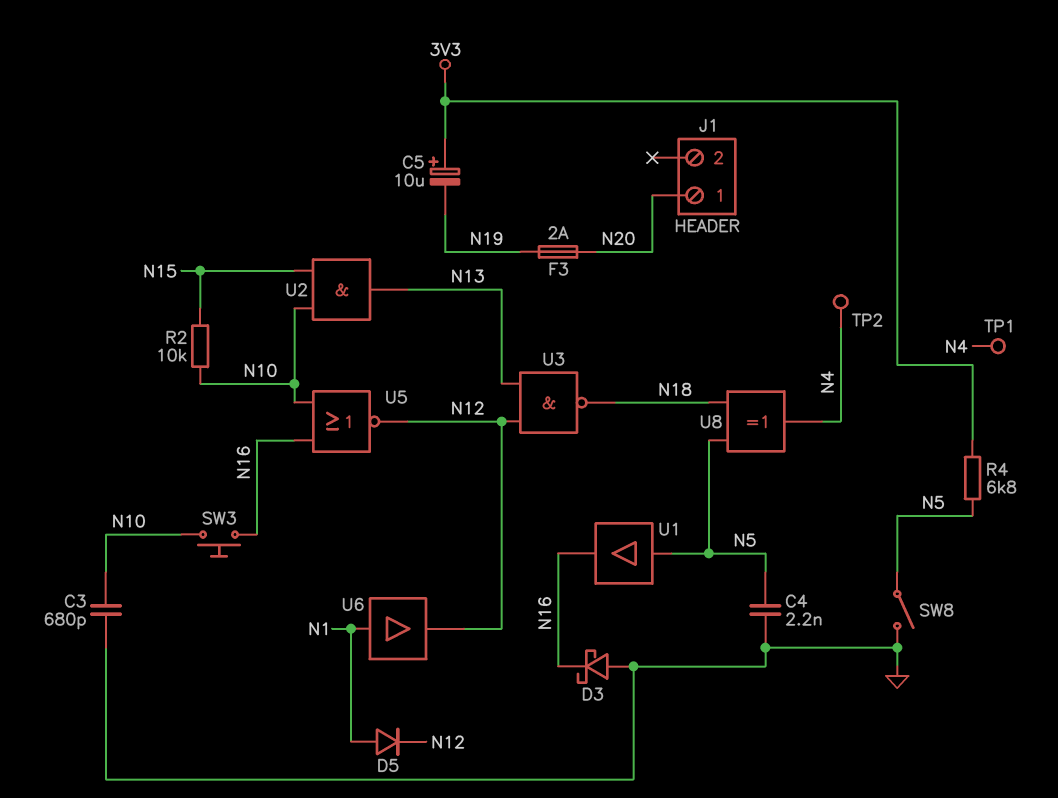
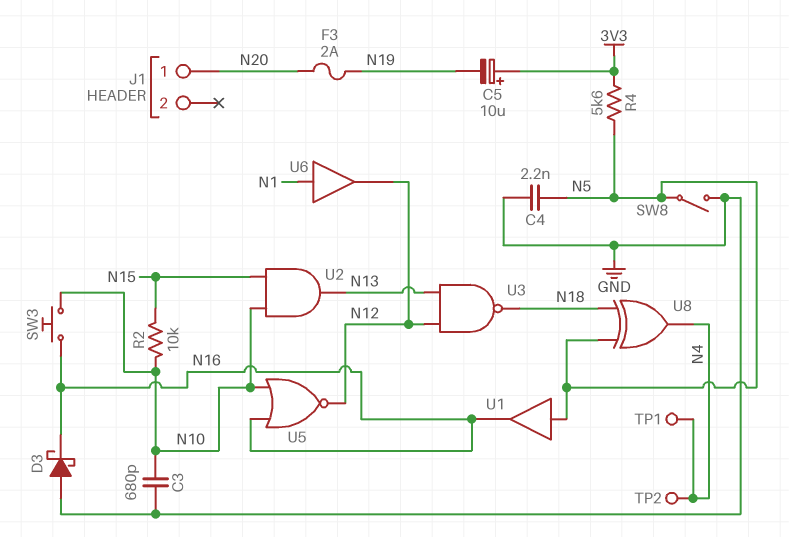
D5: diode (A N1, K N12) -> none
R4: 6.8k (3V3, N5) -> 5.6k (3V3, N5)

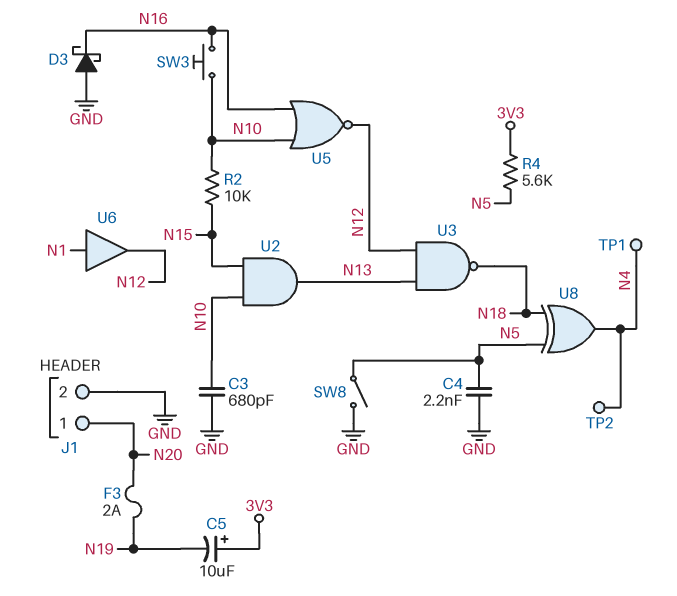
J1 pin 2: none -> GND
U1: buffer (in N5, out N16) -> none

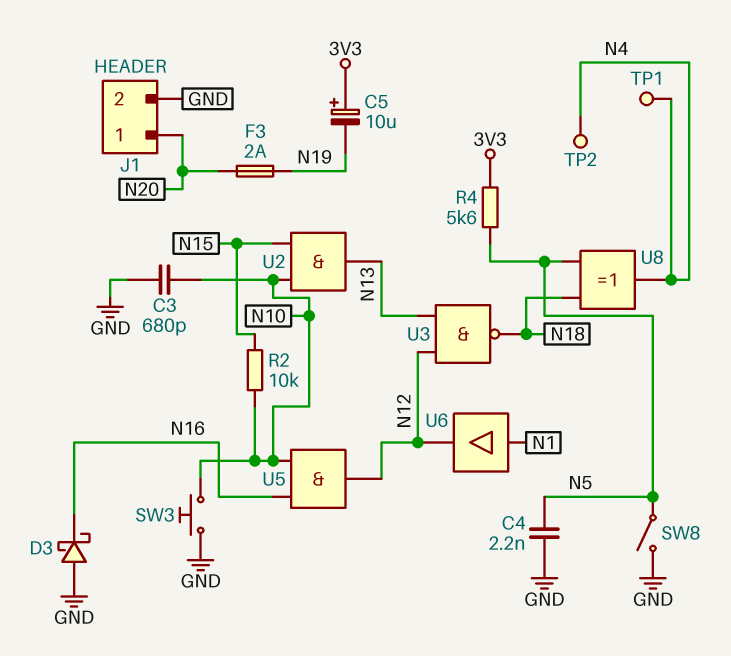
SW3: button (N10, N16) -> button (GND, N10)
U5: NOR (in N10, in N16, out N12) -> AND (in N10, in N16, out N12)

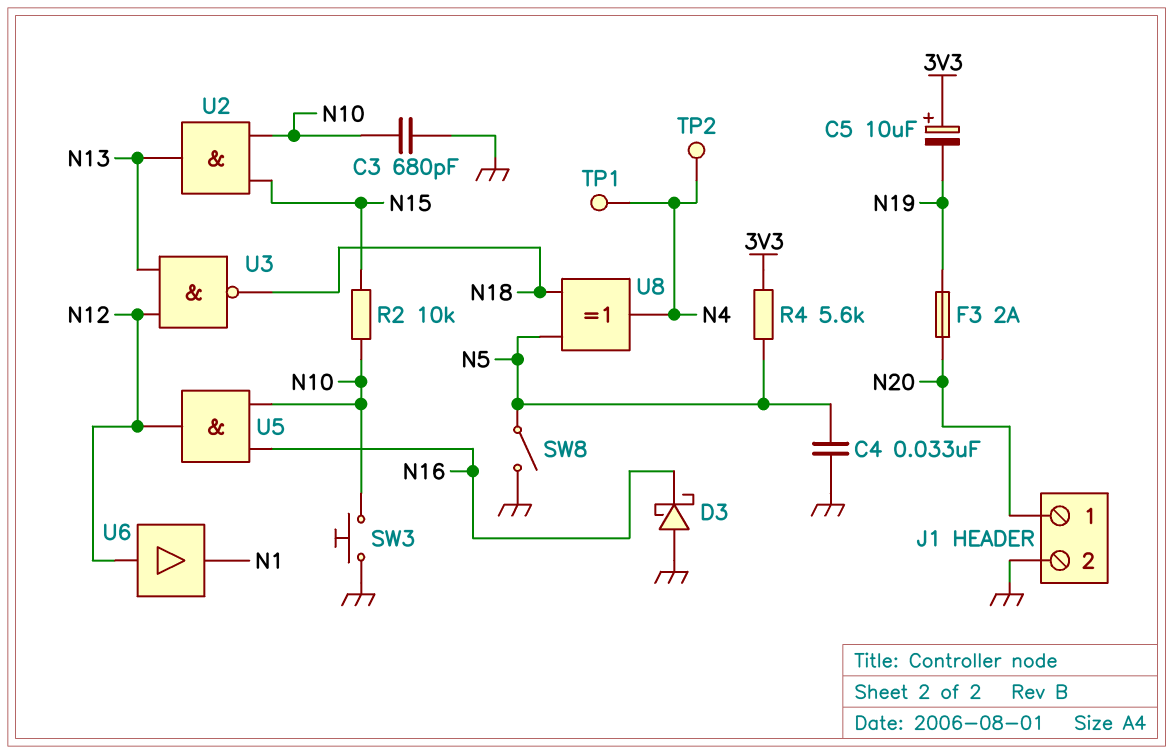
C4: 2.2nF (GND, N5) -> 33nF (GND, N5)
U6: buffer (in N1, out N12) -> buffer (in N12, out N1)

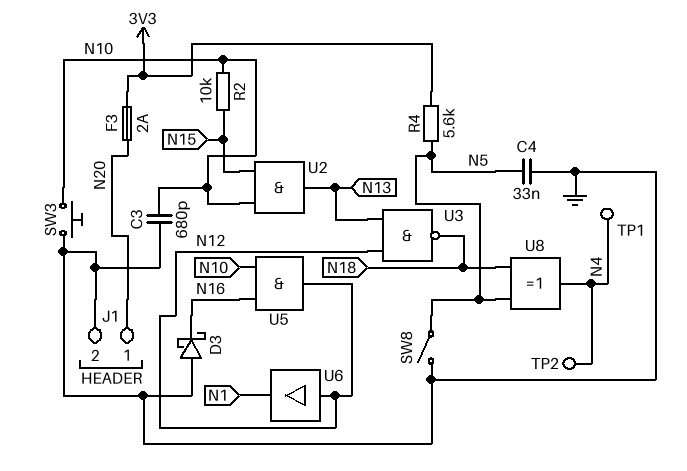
C5: 10uF (plus 3V3, minus N19) -> none
F3: 2A (N19, N20) -> 2A (3V3, N20)

